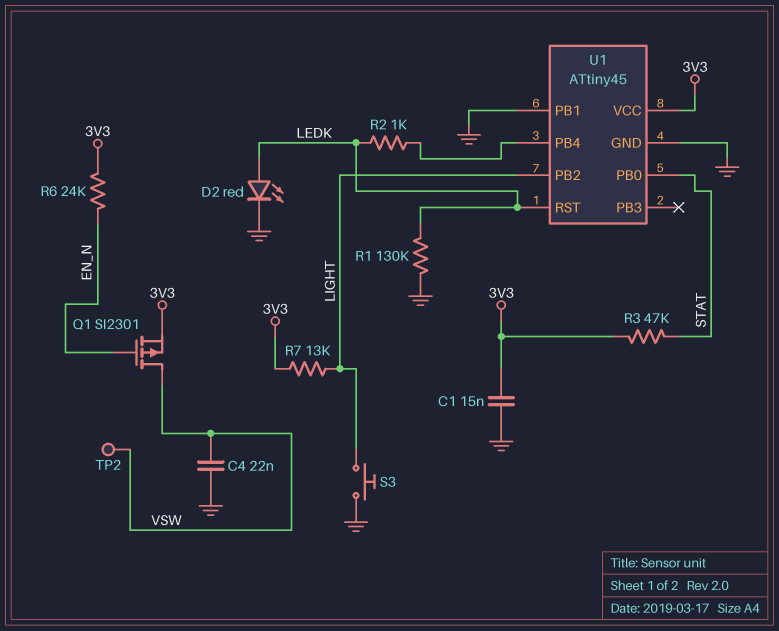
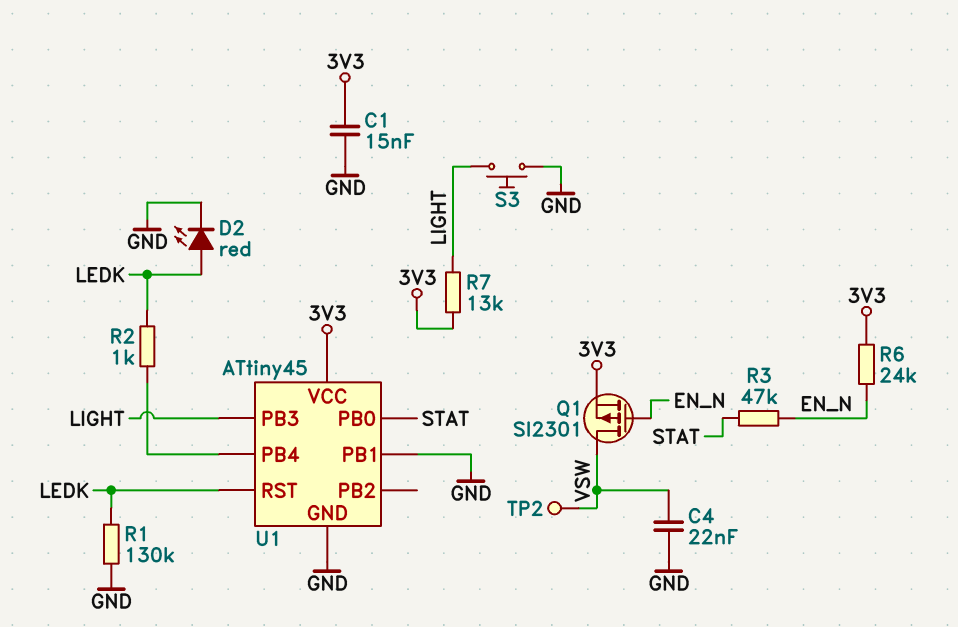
R3: 47k (3V3, STAT) -> 47k (EN_N, STAT)
U1 pin PB2: LIGHT -> none
U1 pin PB3: none -> LIGHT

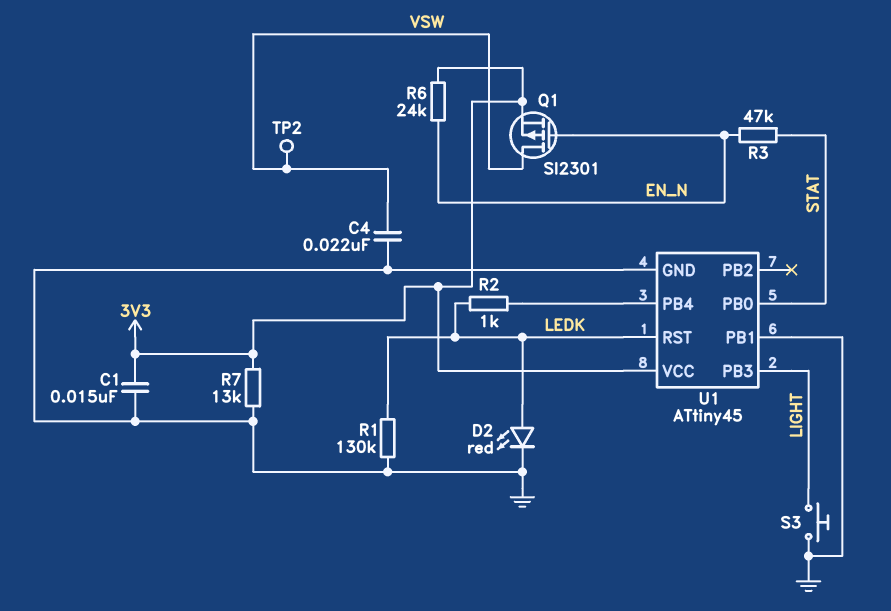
R7: 13k (3V3, LIGHT) -> 13k (3V3, GND)

